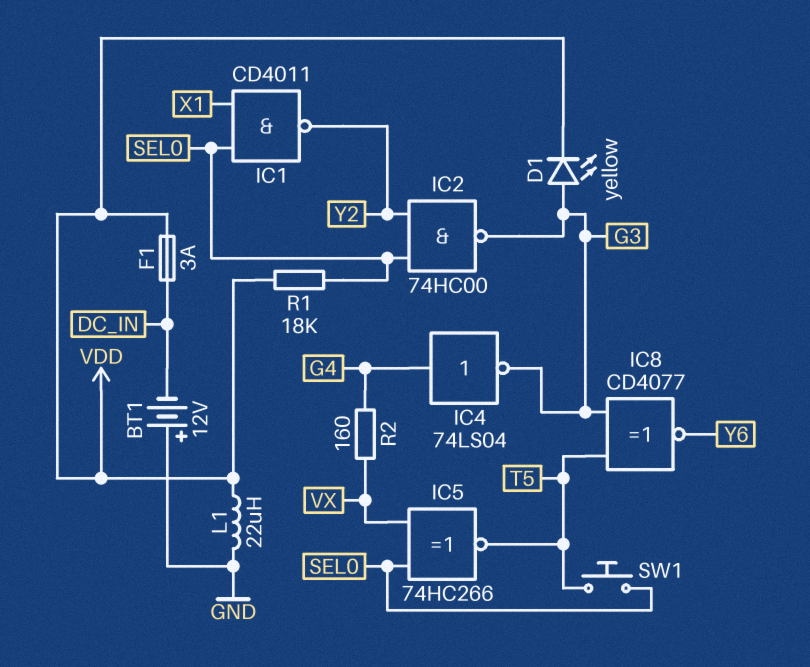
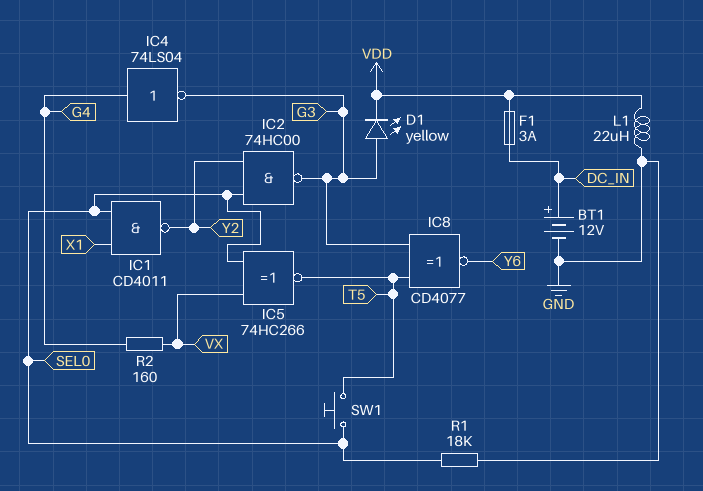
BT1: 12V (plus GND, minus DC_IN) -> 12V (plus DC_IN, minus GND)
R1: 18k (SEL0, VDD) -> 18k (GND, SEL0)

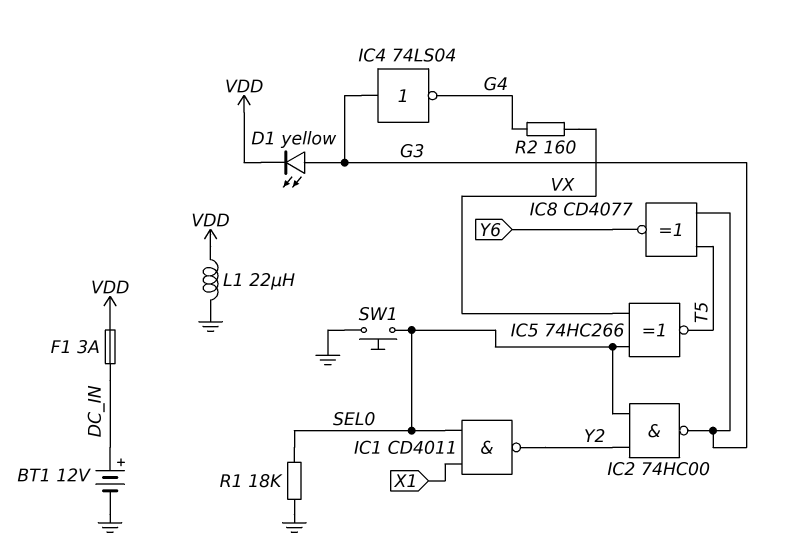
IC4: NOT 74LS04 (in G4, out G3) -> NOT 74LS04 (in G3, out G4)
SW1: button (SEL0, T5) -> button (GND, SEL0)

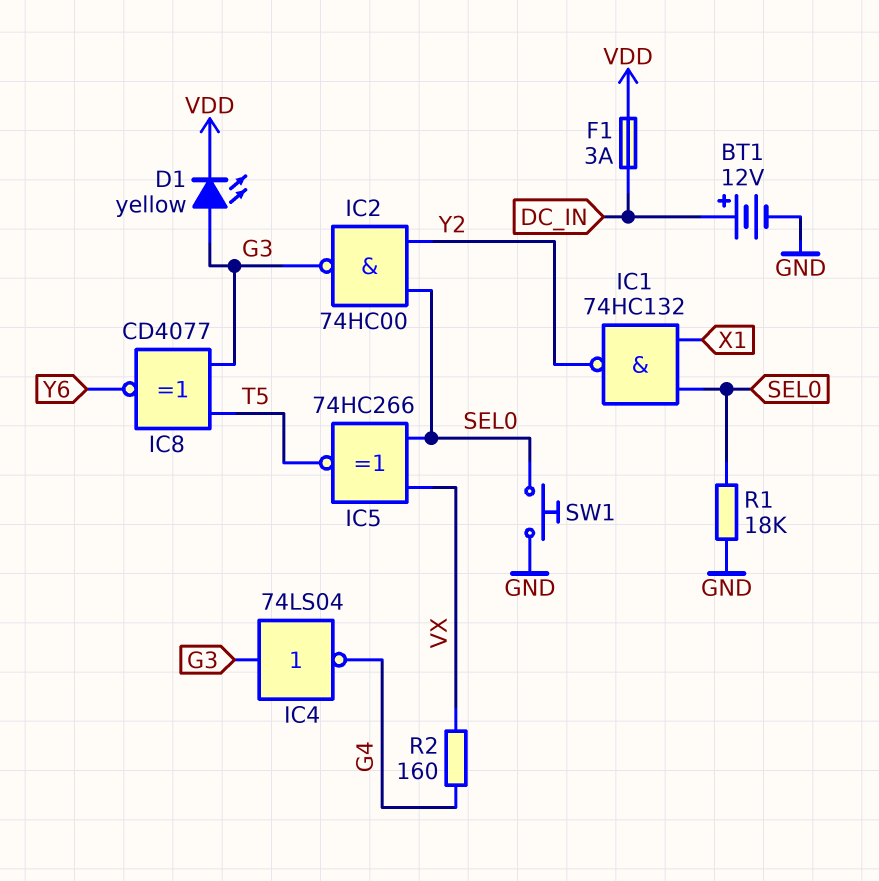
IC1: NAND CD4011 (in SEL0, in X1, out Y2) -> NAND 74HC132 (in SEL0, in X1, out Y2)
L1: 22uH (GND, VDD) -> none

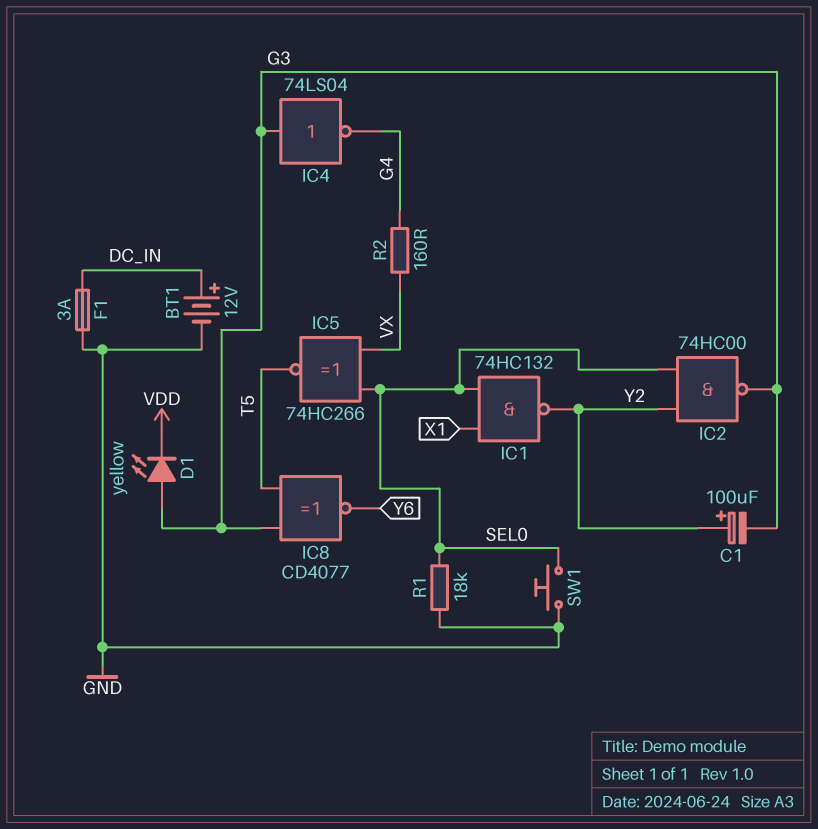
C1: none -> 100uF (plus Y2, minus G3)
F1: 3A (DC_IN, VDD) -> 3A (DC_IN, GND)

